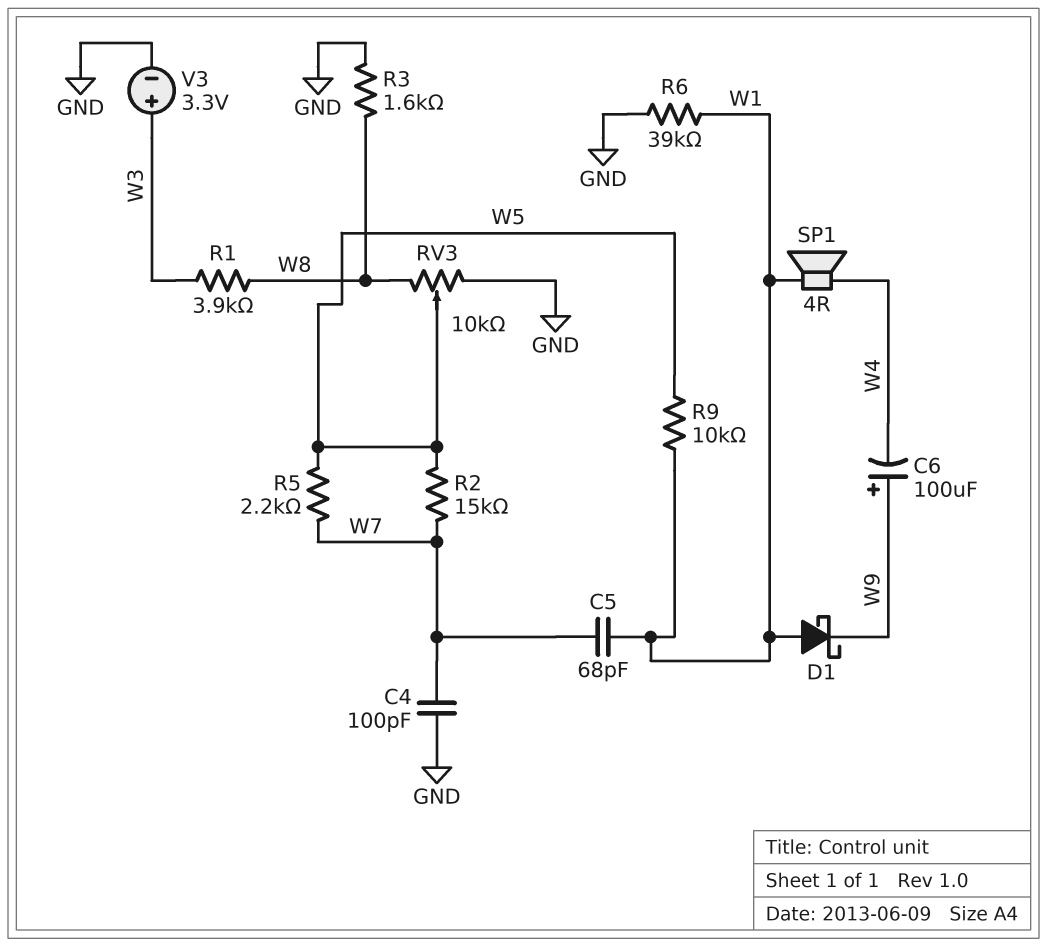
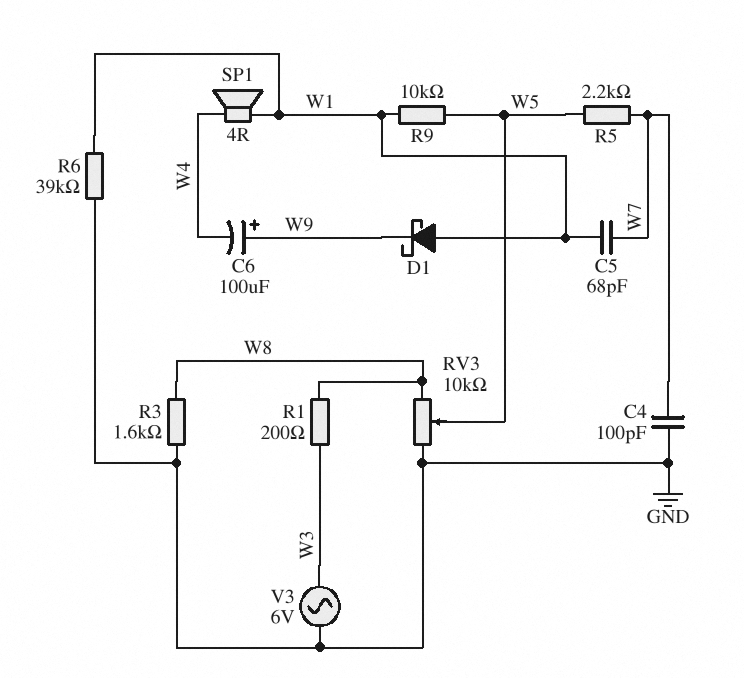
R1: 3.9k (W3, W8) -> 200 (W3, W8)
R2: 15k (W5, W7) -> none
V3: 3.3V (plus W3, minus GND) -> AC 6V (GND, W3)

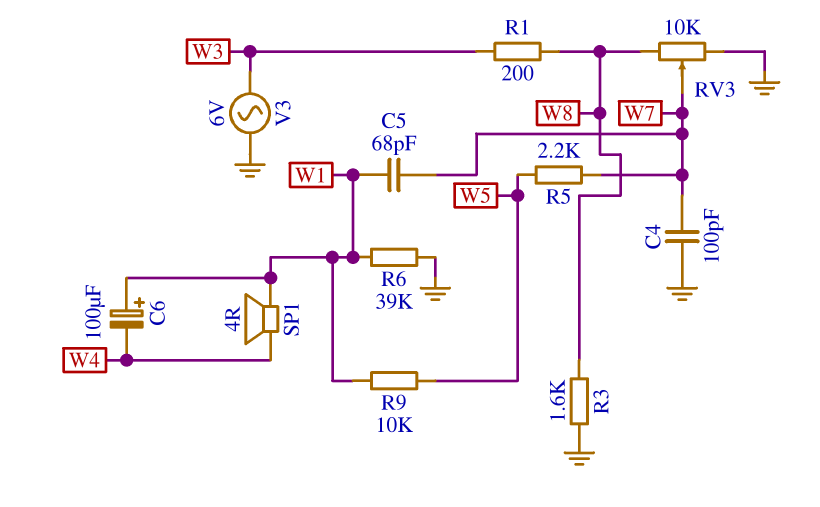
C6: 100uF (plus W9, minus W4) -> 100uF (plus W1, minus W4)
D1: schottky (A W1, K W9) -> none
RV3: 10k (GND, W8, wiper W5) -> 10k (GND, W8, wiper W7)

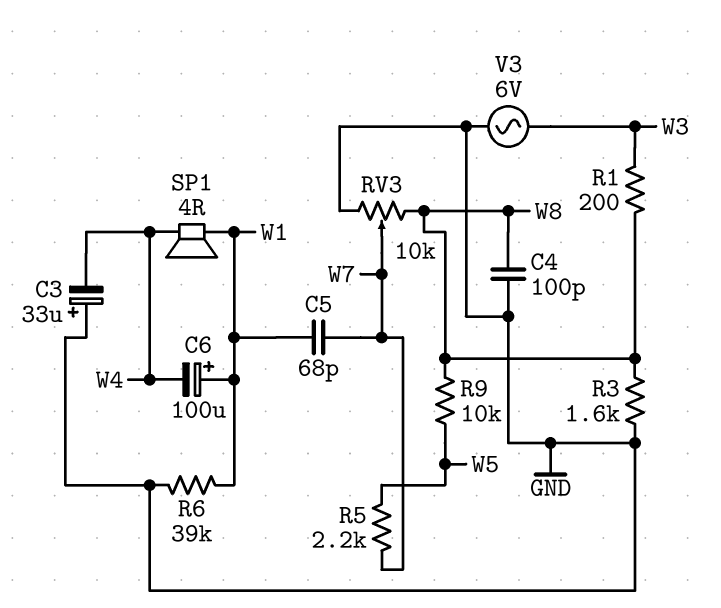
C3: none -> 33uF (plus GND, minus W4)
C4: 100pF (GND, W7) -> 100pF (GND, W8)
R9: 10k (W1, W5) -> 10k (W5, W8)

